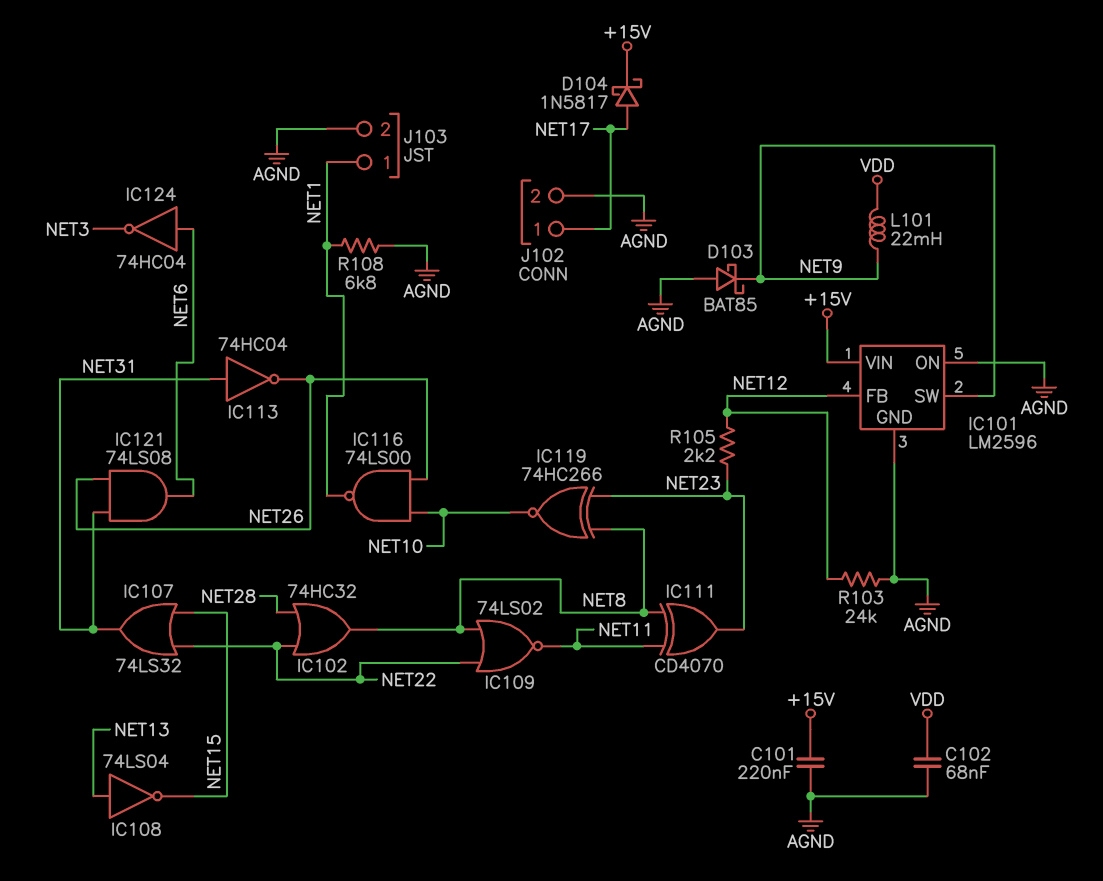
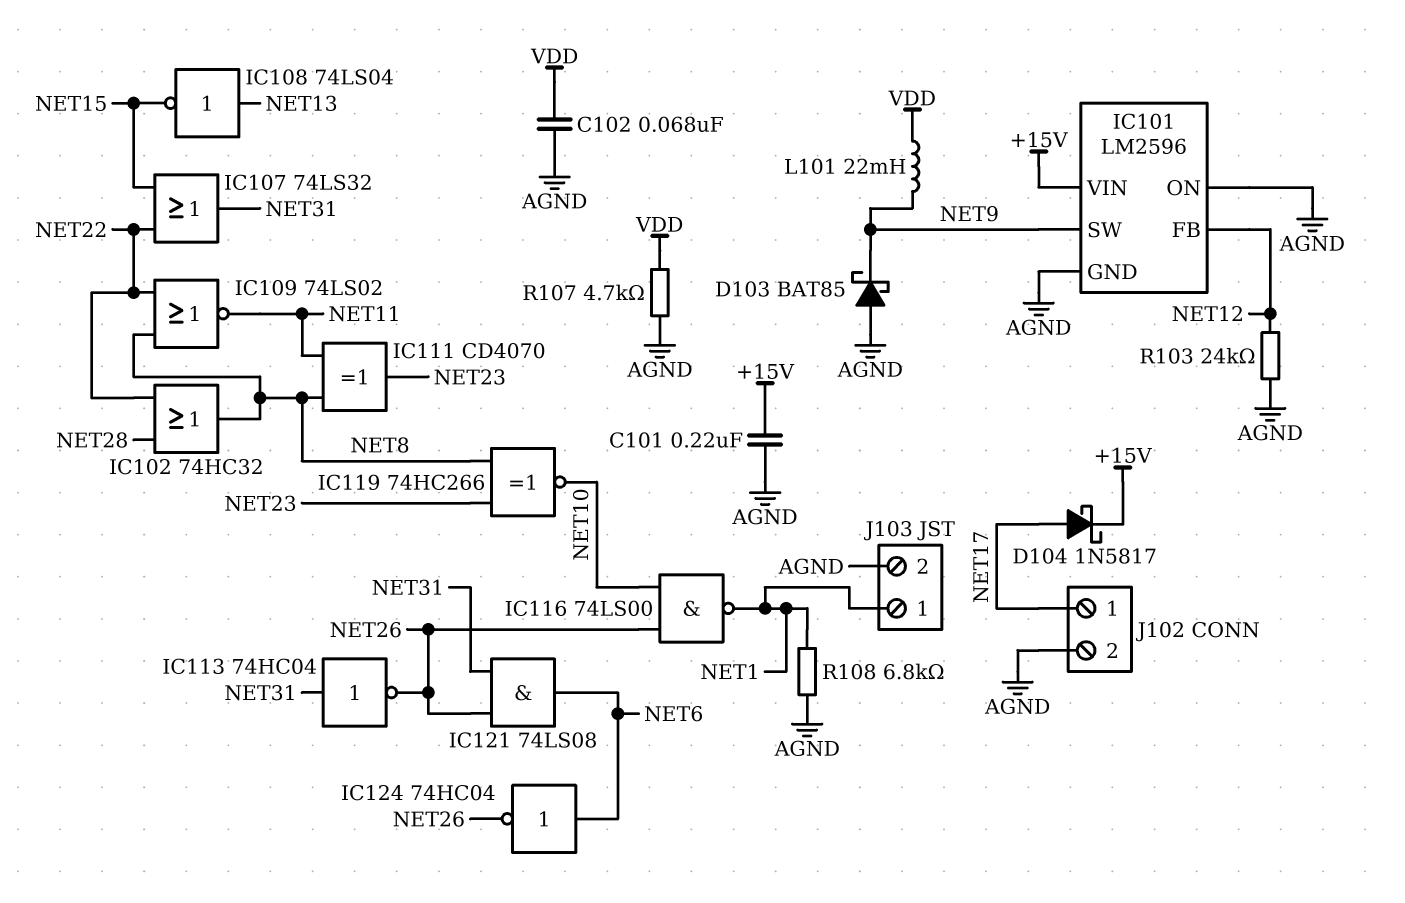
IC124: NOT 74HC04 (in NET6, out NET3) -> NOT 74HC04 (in NET6, out NET26)
R105: 2.2k (NET12, NET23) -> none
R107: none -> 4.7k (AGND, VDD)

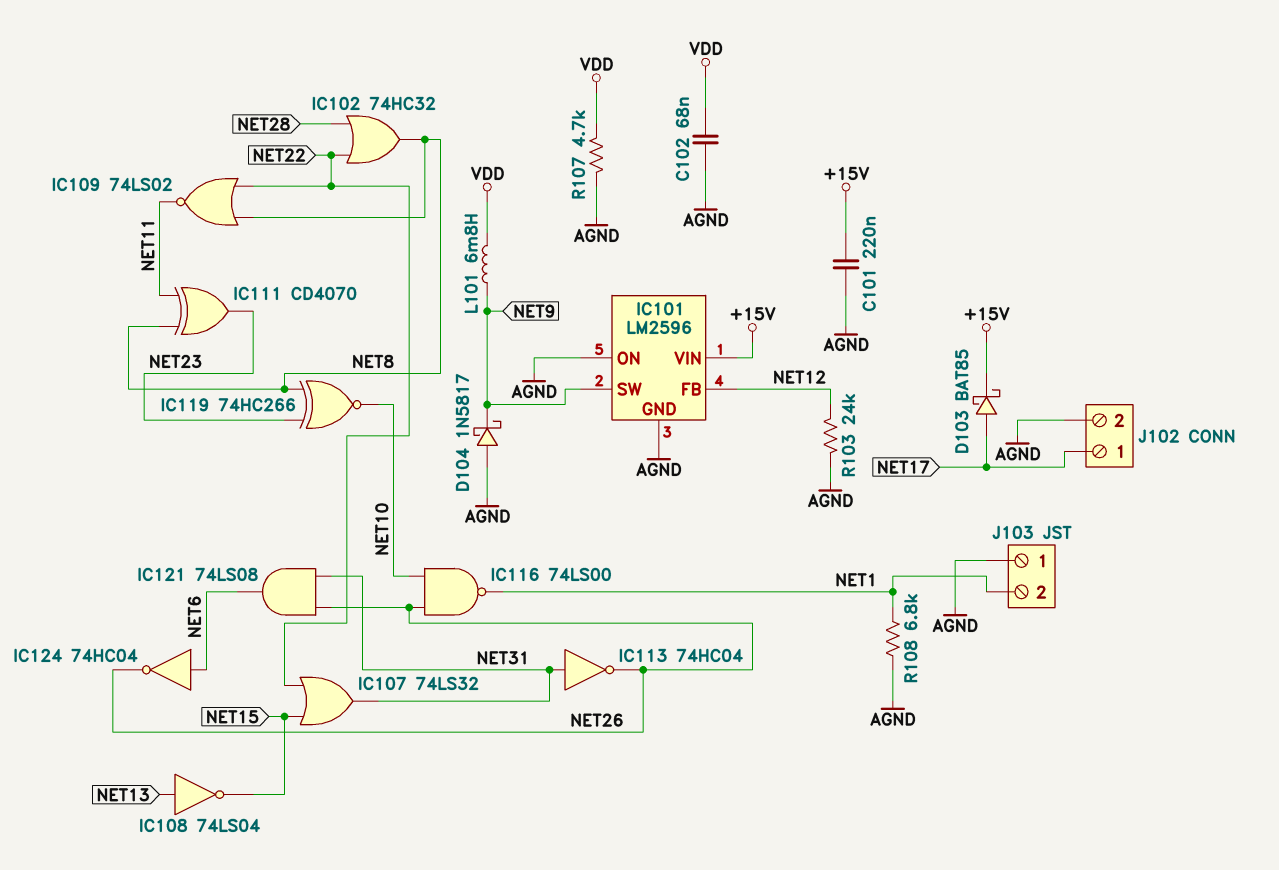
D103: schottky BAT85 (A AGND, K NET9) -> schottky BAT85 (A NET17, K +15V)
D104: schottky 1N5817 (A NET17, K +15V) -> schottky 1N5817 (A AGND, K NET9)
J103 pin 1: NET1 -> AGND
J103 pin 2: AGND -> NET1
L101: 22mH (NET9, VDD) -> 6.8mH (NET9, VDD)

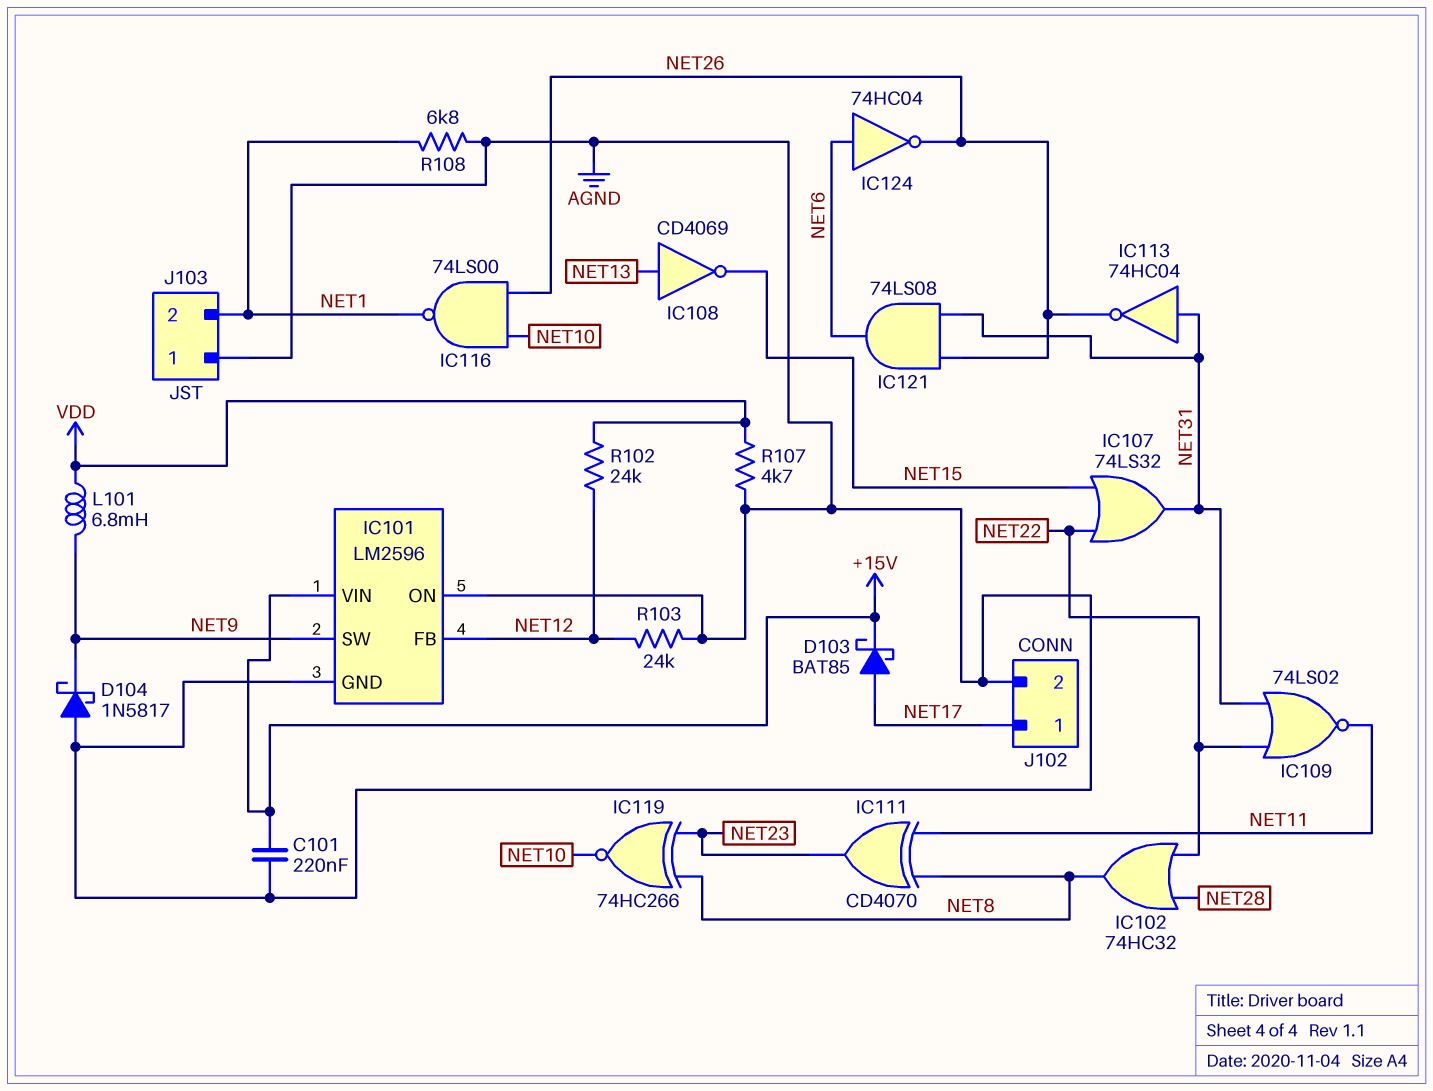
C102: 68nF (AGND, VDD) -> none
IC108: NOT 74LS04 (in NET13, out NET15) -> NOT CD4069 (in NET13, out NET15)
IC109: NOR 74LS02 (in NET8, in NET22, out NET11) -> NOR 74LS02 (in NET22, in NET31, out NET11)
R102: none -> 24k (NET12, VDD)

